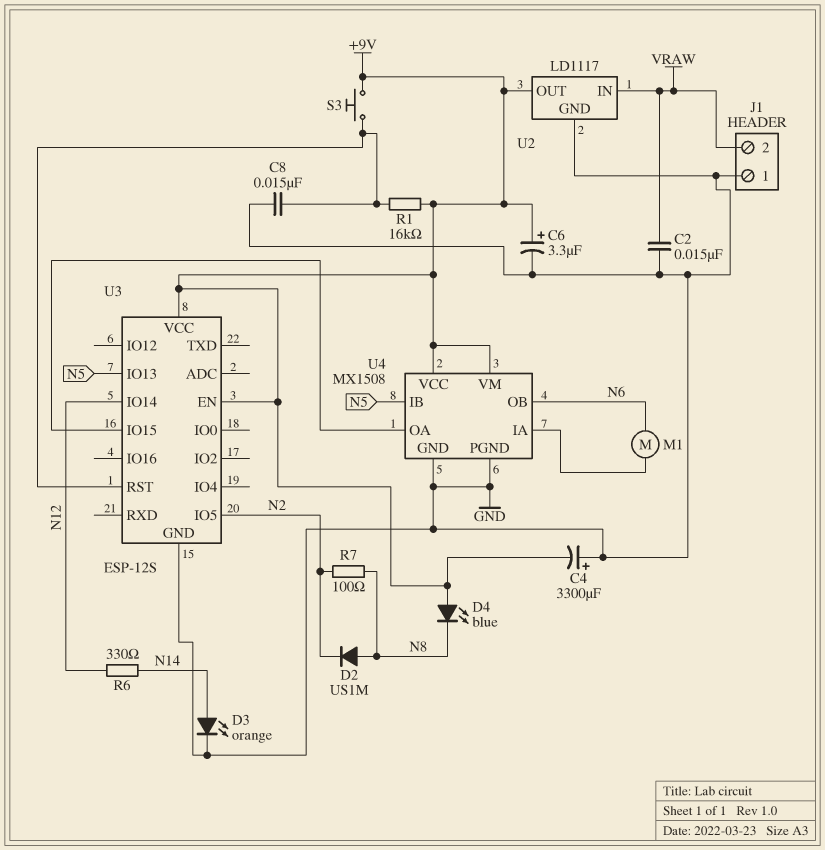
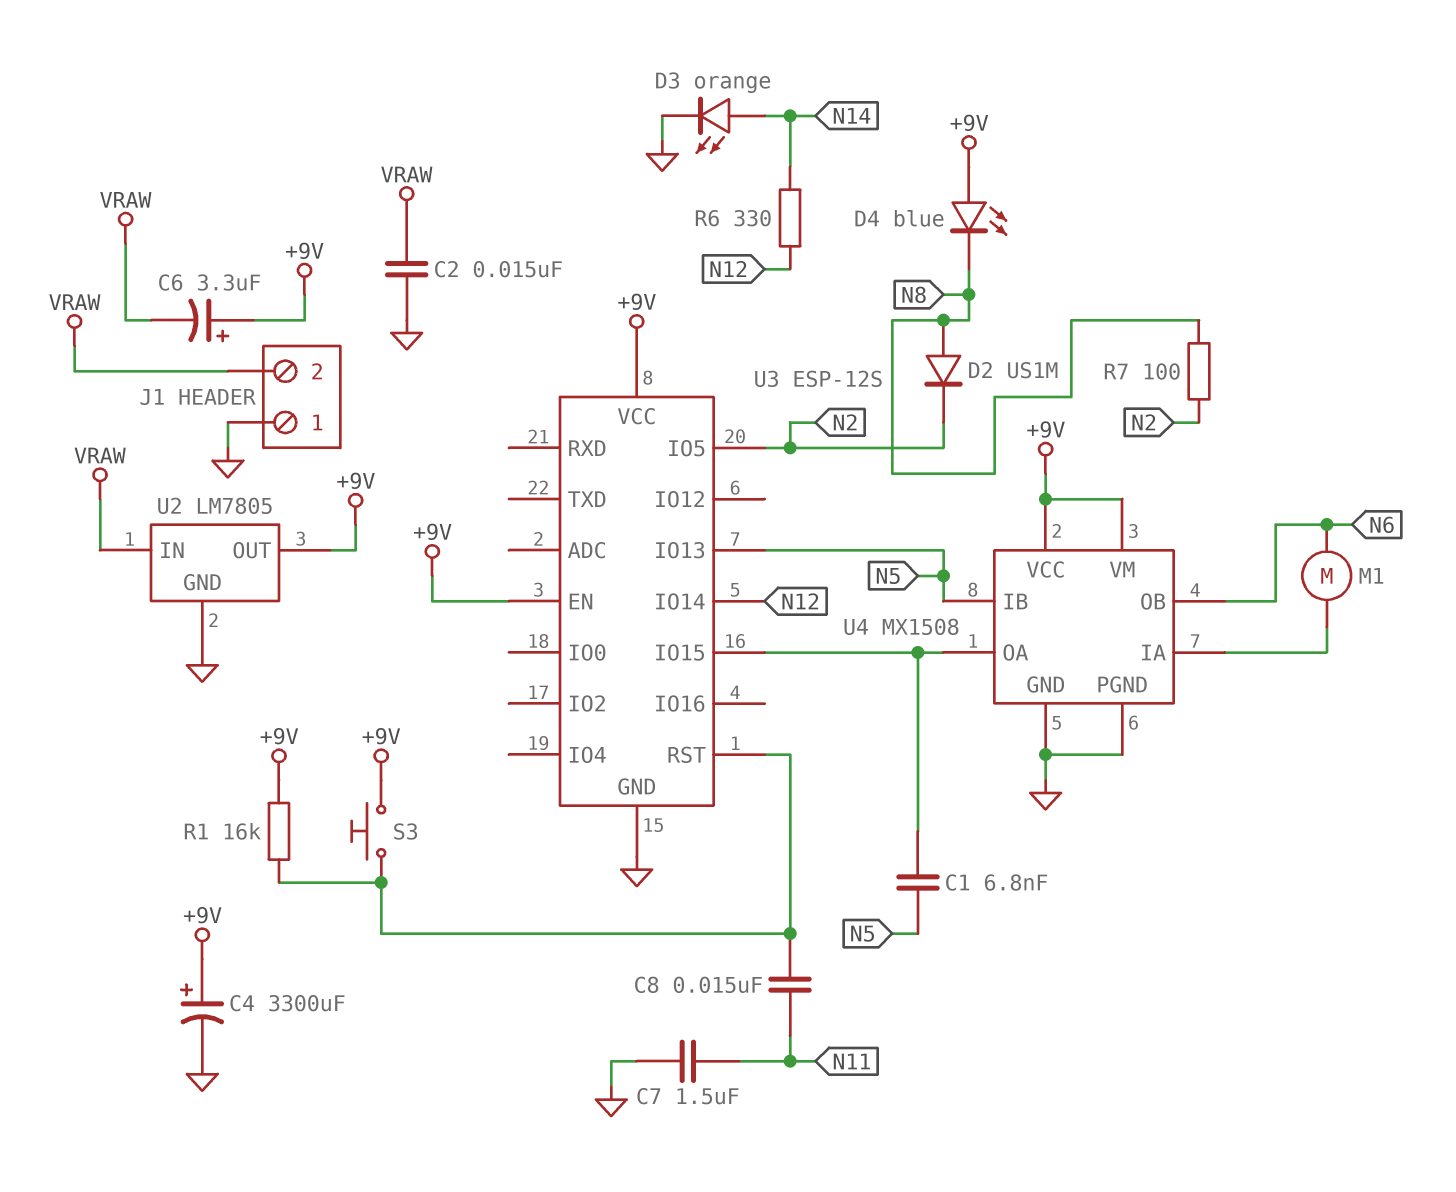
C1: none -> 6.8nF (N5, U3/IO15)
C4: 3300uF (plus GND, minus +9V) -> 3300uF (plus +9V, minus GND)
C6: 3.3uF (plus +9V, minus GND) -> 3.3uF (plus +9V, minus VRAW)
C7: none -> 1.5uF (GND, N11)
C8: 15nF (GND, U3/RST) -> 15nF (N11, U3/RST)
U2: LD1117 -> LM7805

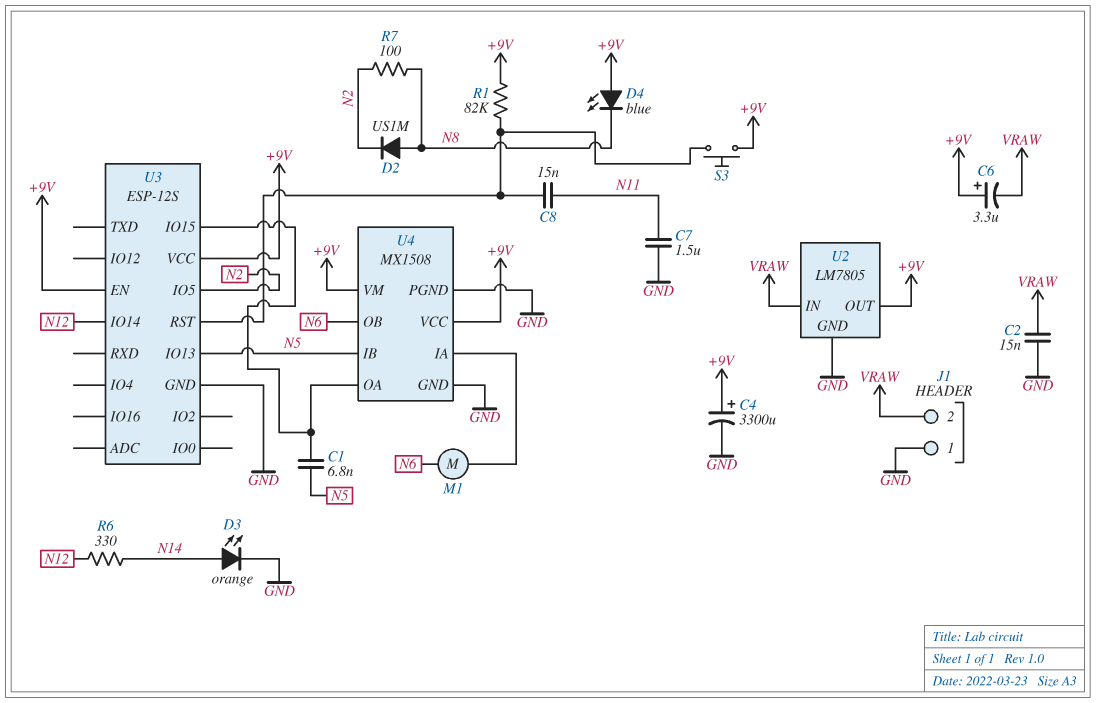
R1: 16k (+9V, U3/RST) -> 82k (+9V, U3/RST)

